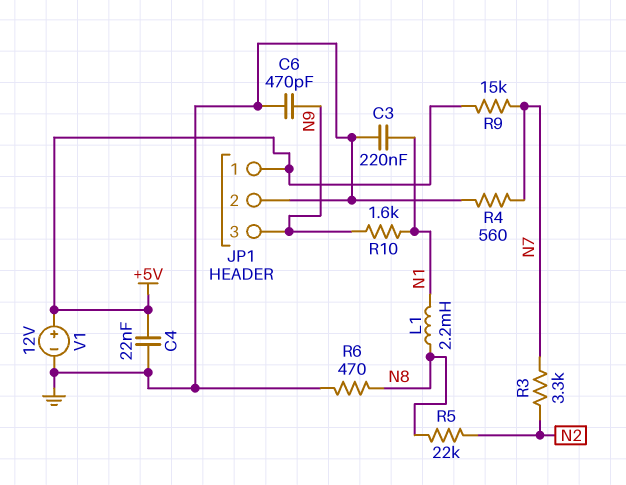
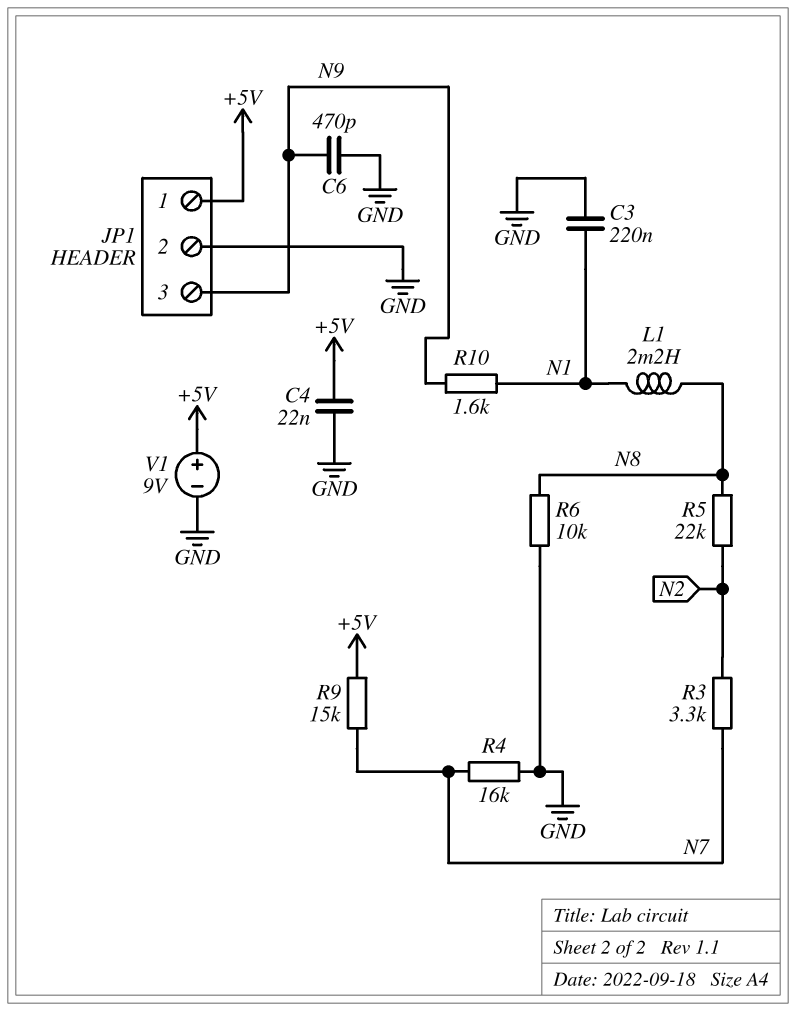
R4: 560 (GND, N7) -> 16k (GND, N7)
R6: 470 (GND, N8) -> 10k (GND, N8)
V1: 12V (plus +5V, minus GND) -> 9V (plus +5V, minus GND)

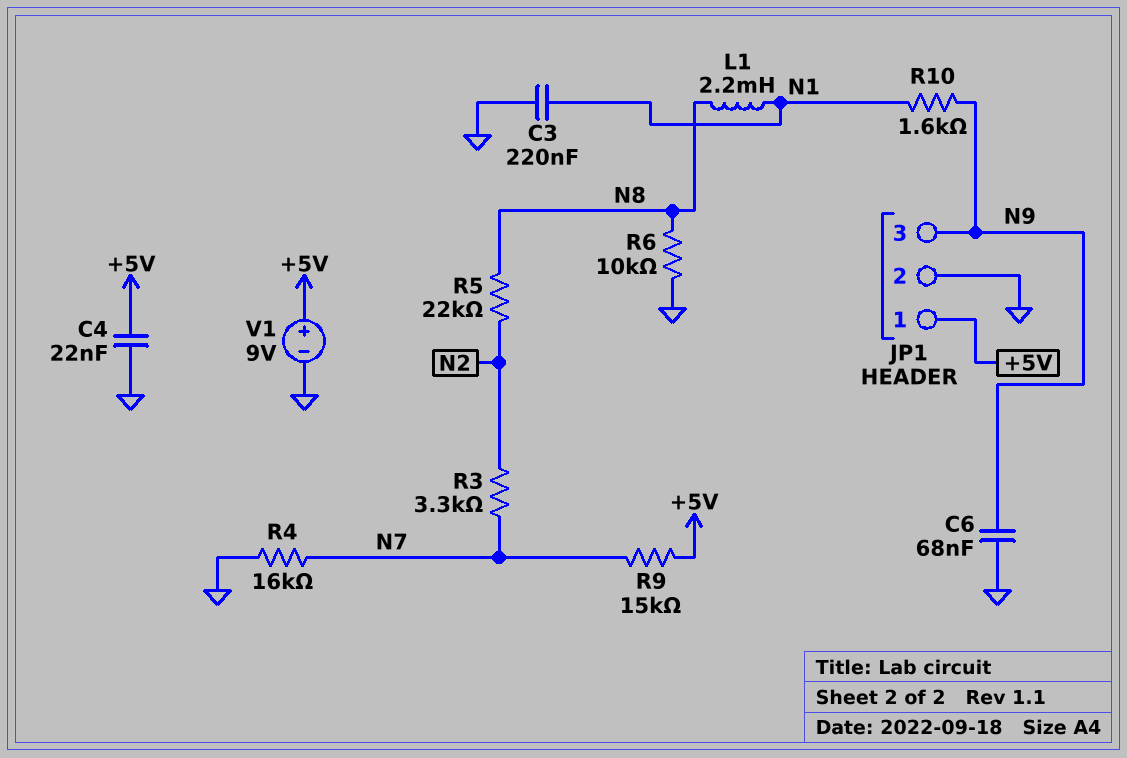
C6: 470pF (GND, N9) -> 68nF (GND, N9)

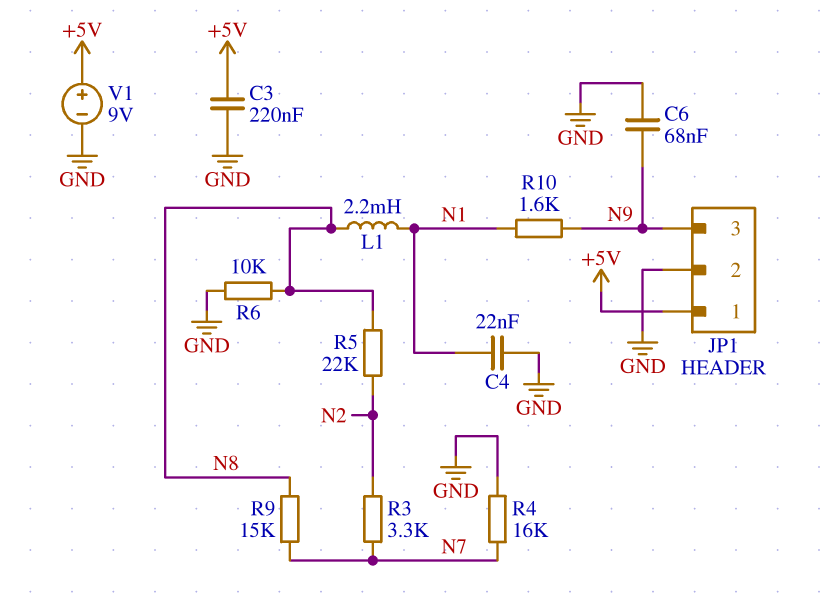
C3: 220nF (GND, N1) -> 220nF (+5V, GND)
C4: 22nF (+5V, GND) -> 22nF (GND, N1)
R9: 15k (+5V, N7) -> 15k (N7, N8)

